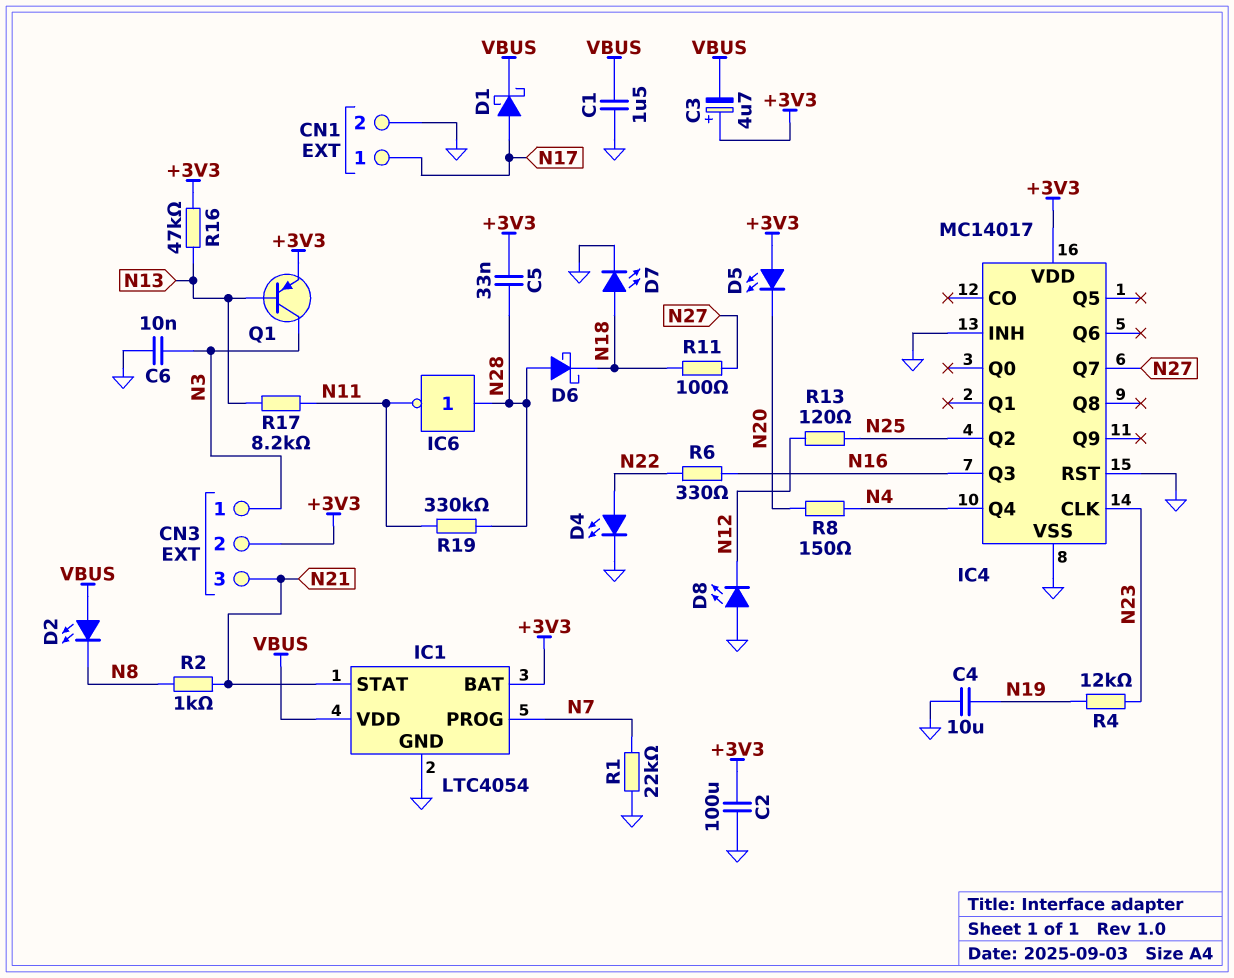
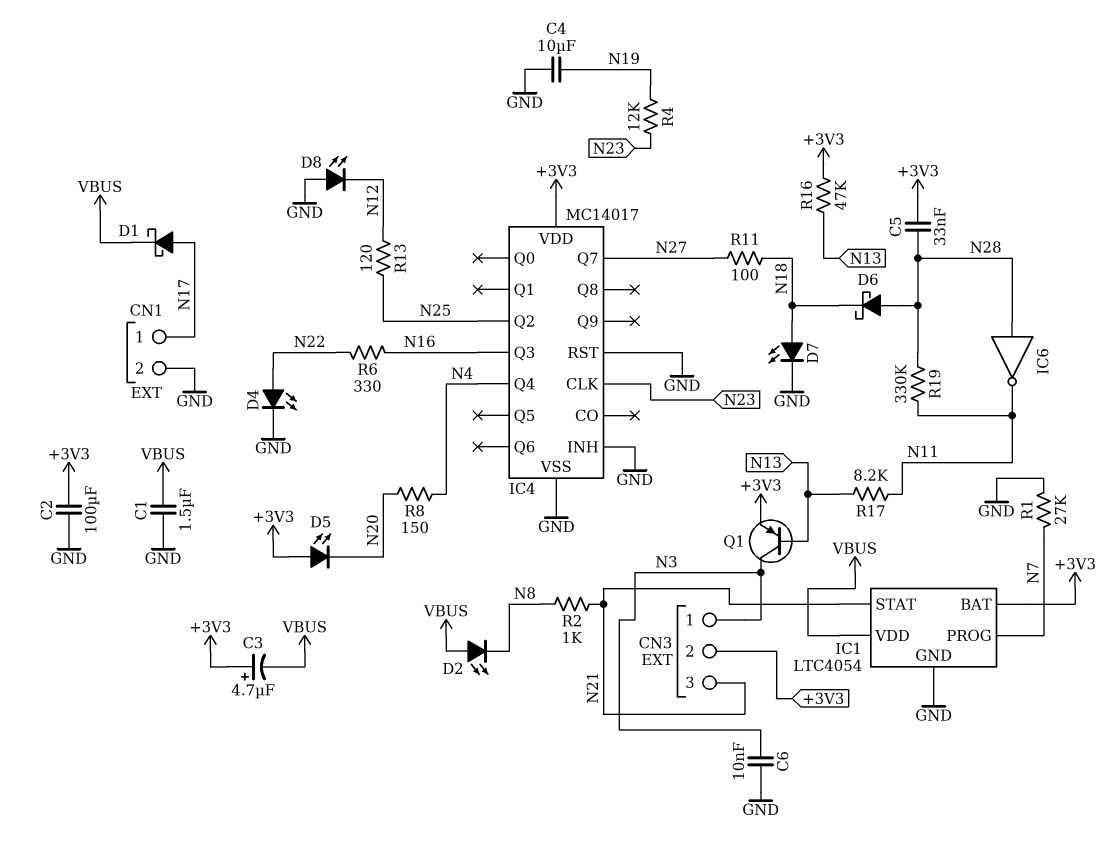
R1: 22k (GND, N7) -> 27k (GND, N7)

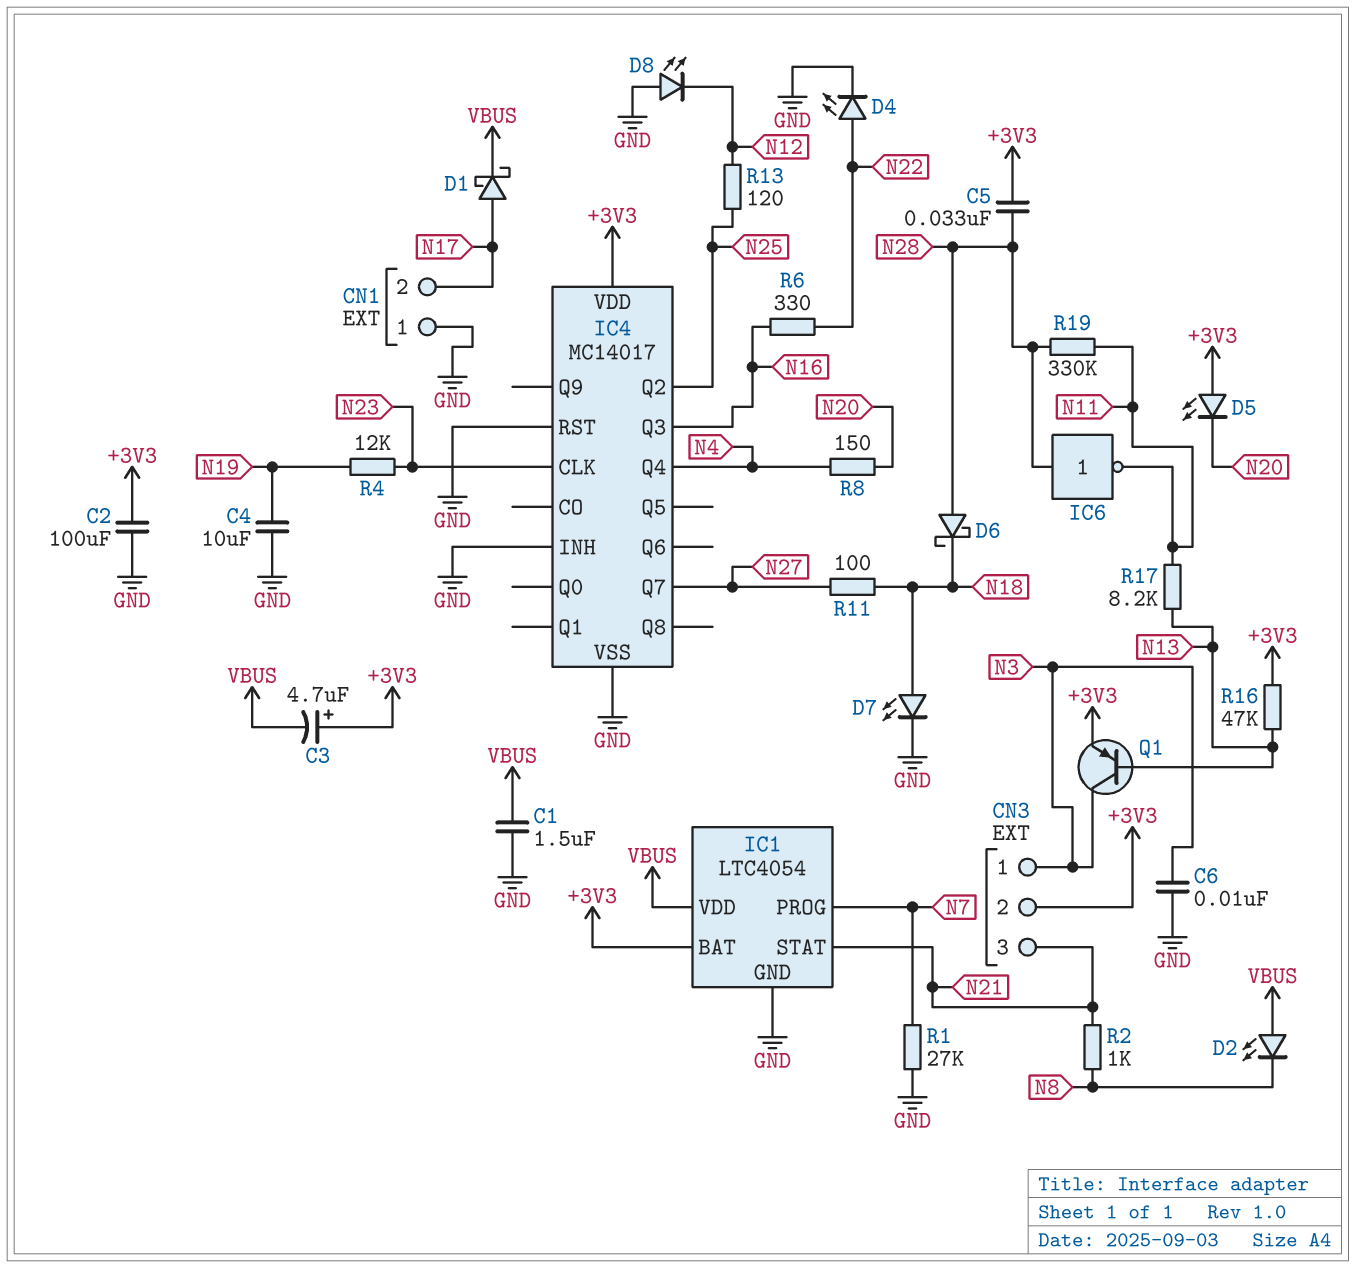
CN1 pin 1: N17 -> GND
CN1 pin 2: GND -> N17

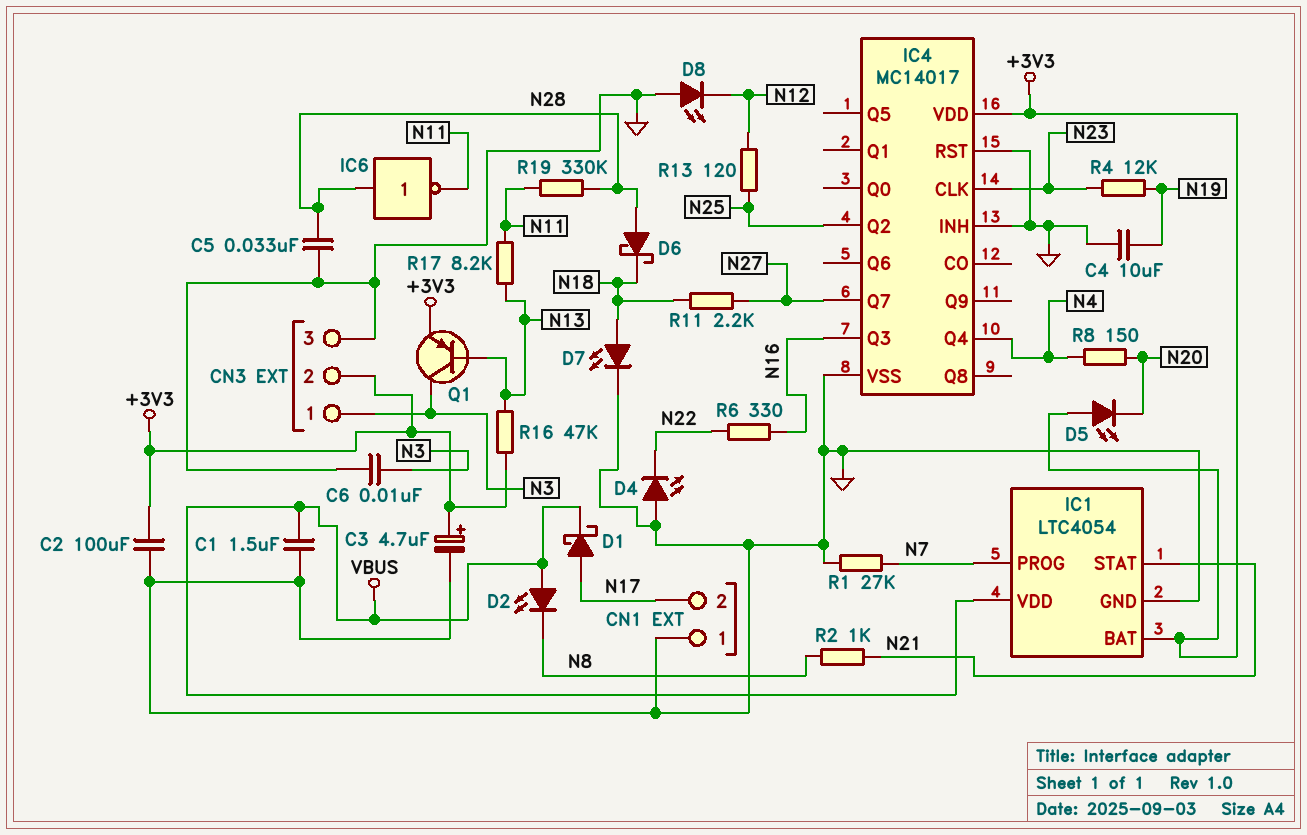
C3: 4.7uF (plus +3V3, minus VBUS) -> 4.7uF (plus +3V3, minus GND)
C5: 33nF (+3V3, N28) -> 33nF (GND, N28)
CN3 pin 3: N21 -> GND
D4: LED (A N22, K GND) -> LED (A GND, K N22)
R11: 100 (N18, N27) -> 2.2k (N18, N27)

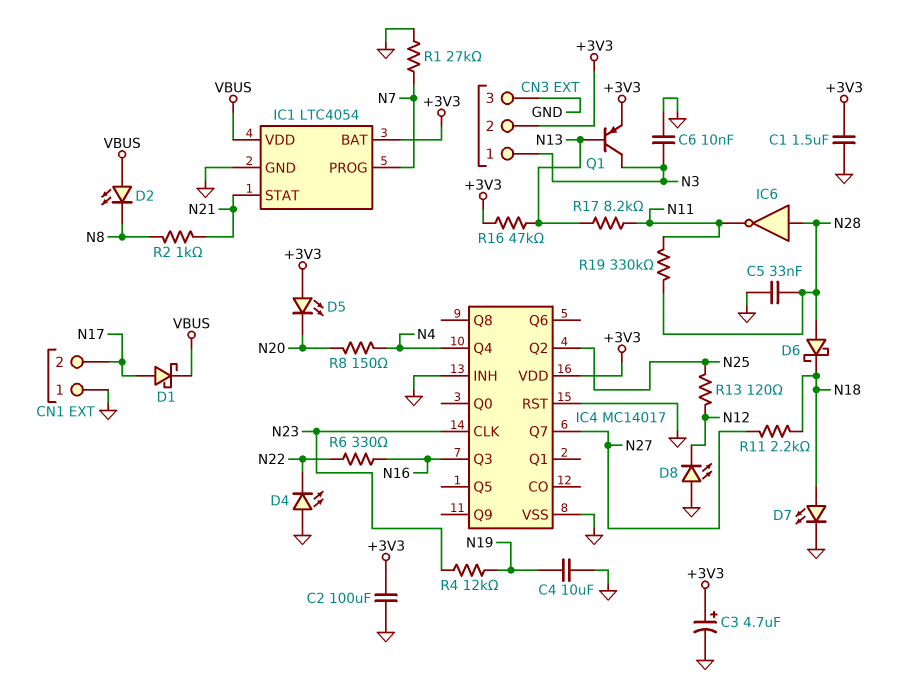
C1: 1.5uF (GND, VBUS) -> 1.5uF (+3V3, GND)

